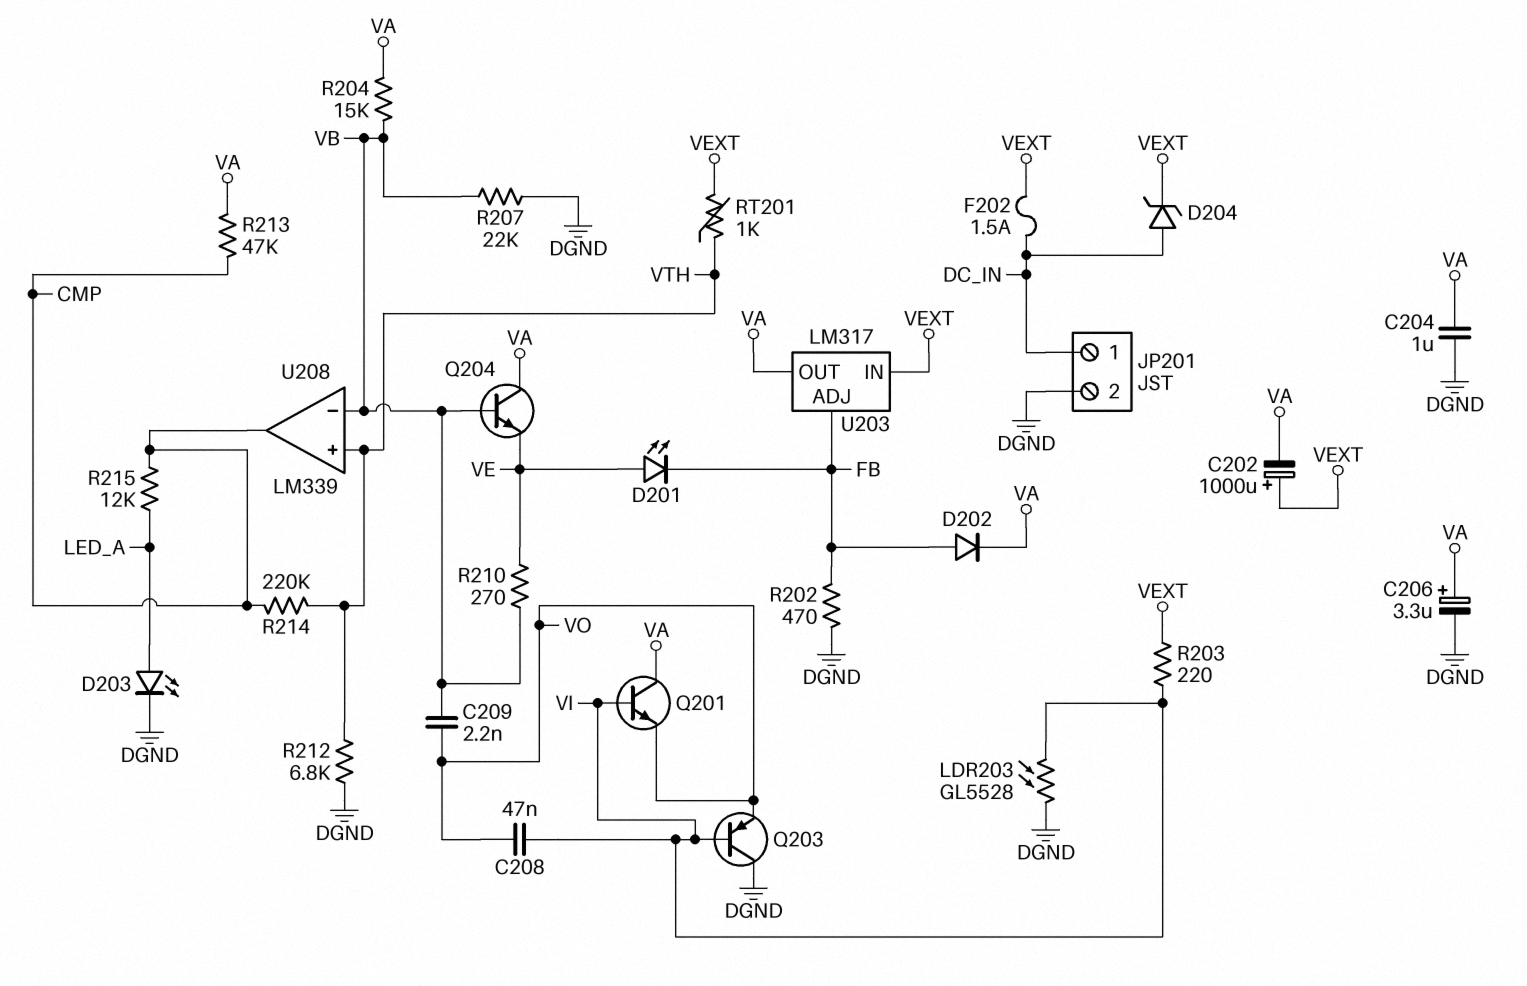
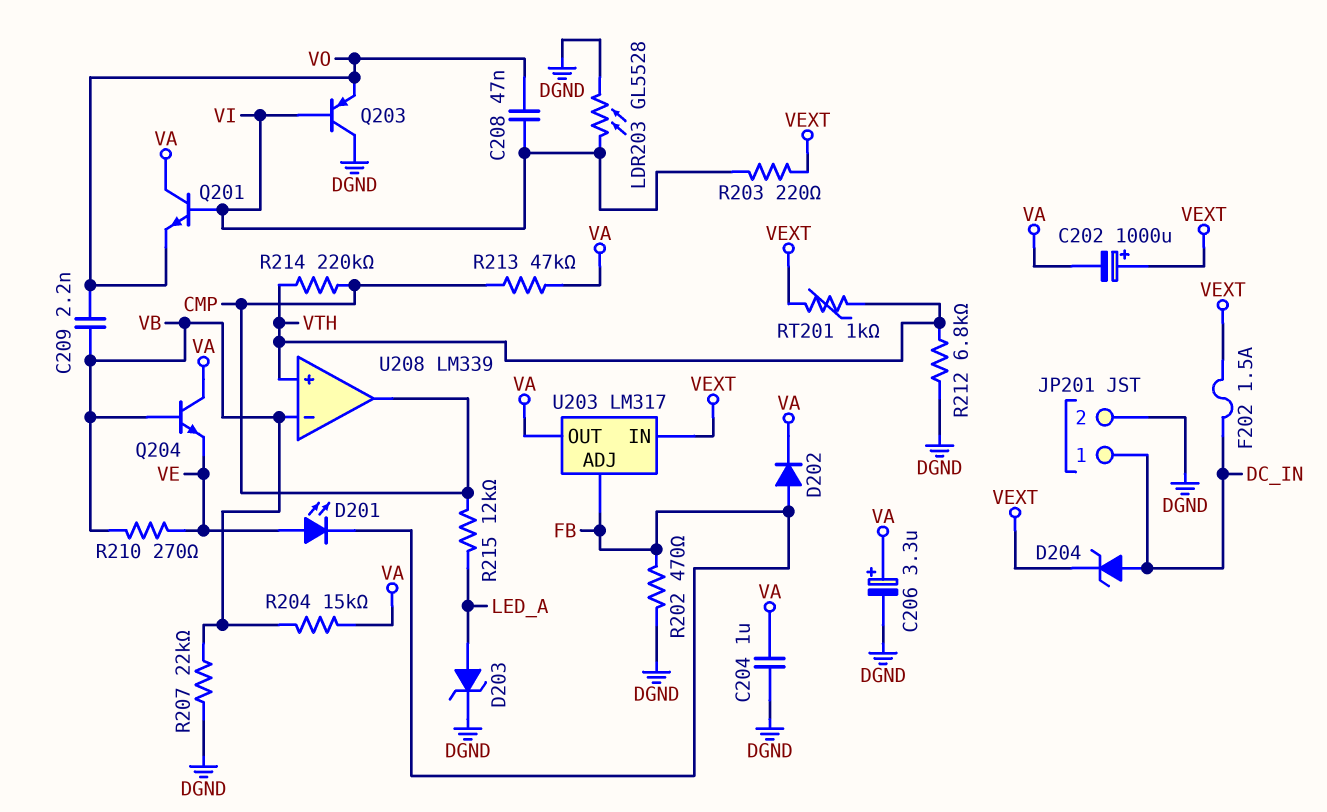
D203: LED (A LED_A, K DGND) -> zener (A LED_A, K DGND)

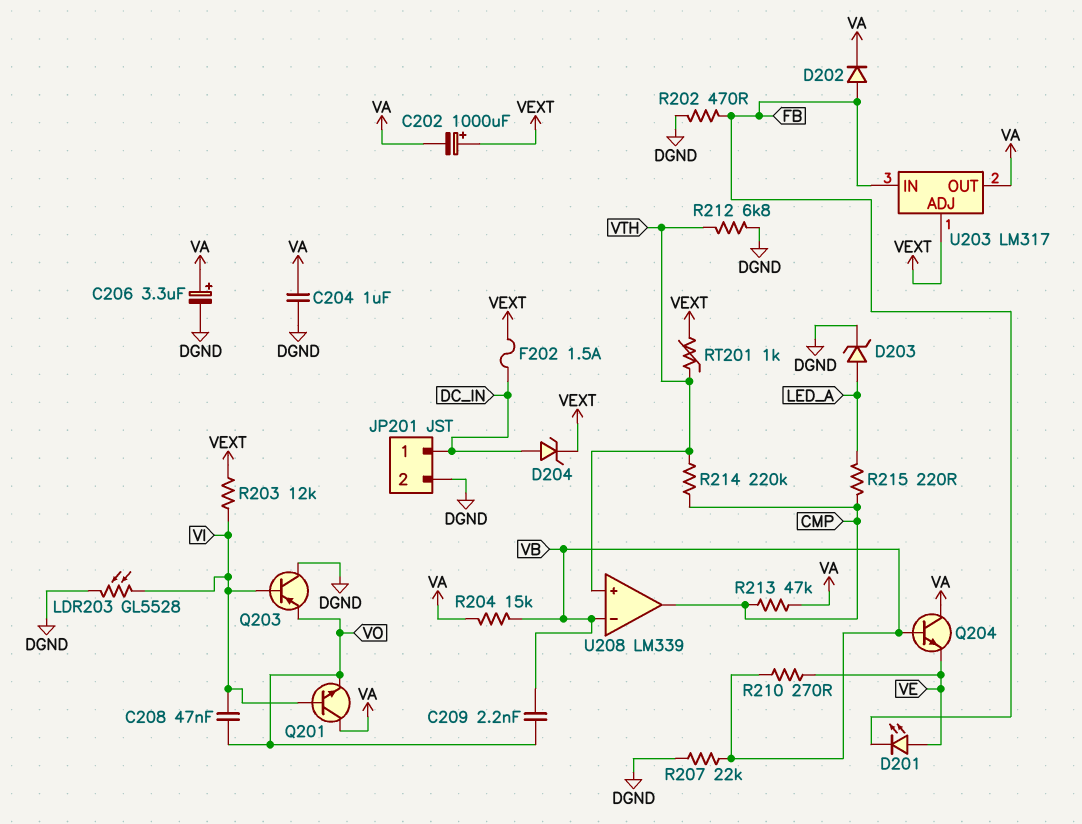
R203: 220 (VEXT, VI) -> 12k (VEXT, VI)
R215: 12k (CMP, LED_A) -> 220 (CMP, LED_A)
U203 pin ADJ: FB -> VEXT
U203 pin IN: VEXT -> FB

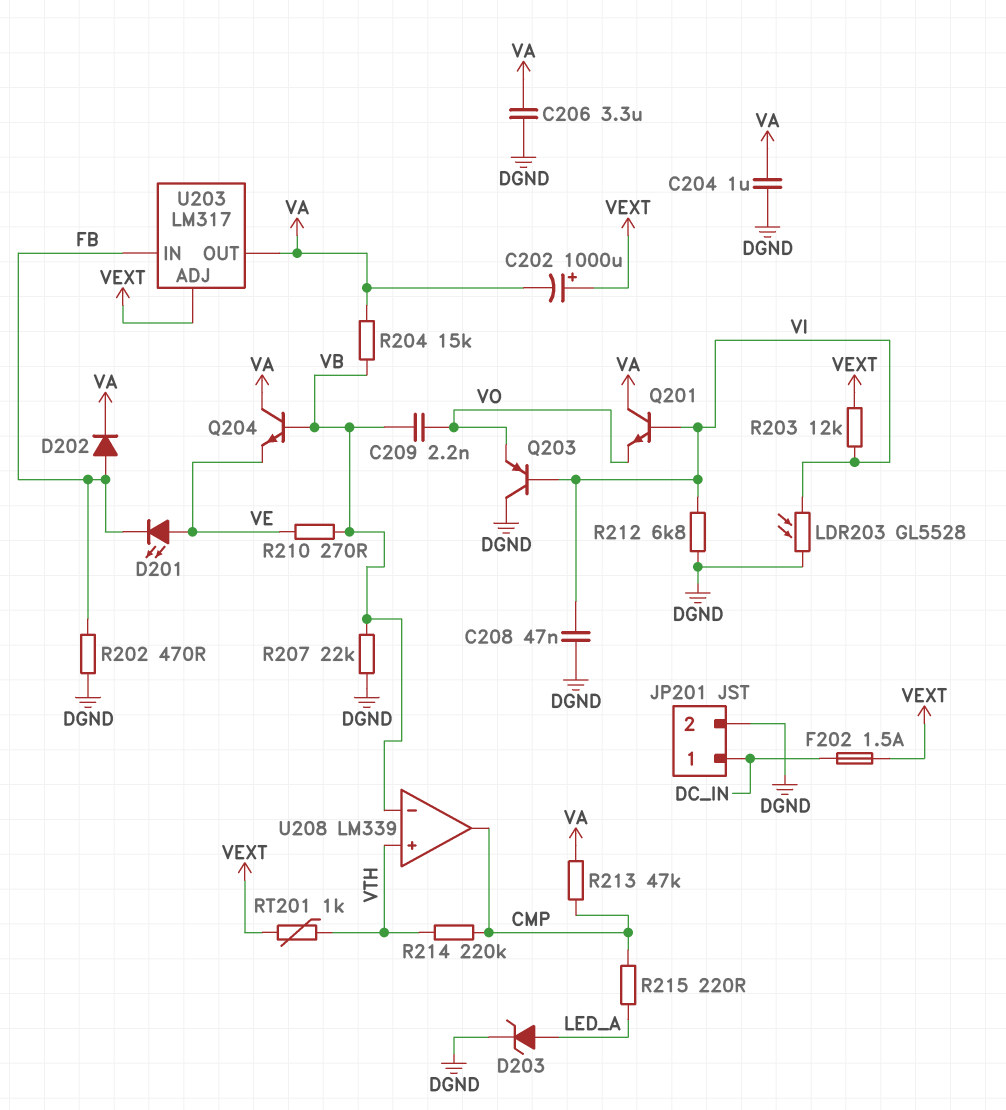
C206: 3.3uF (plus VA, minus DGND) -> 3.3uF (DGND, VA)
C208: 47nF (VI, VO) -> 47nF (DGND, VI)
D204: zener (A DC_IN, K VEXT) -> none
R212: 6.8k (DGND, VTH) -> 6.8k (DGND, VI)

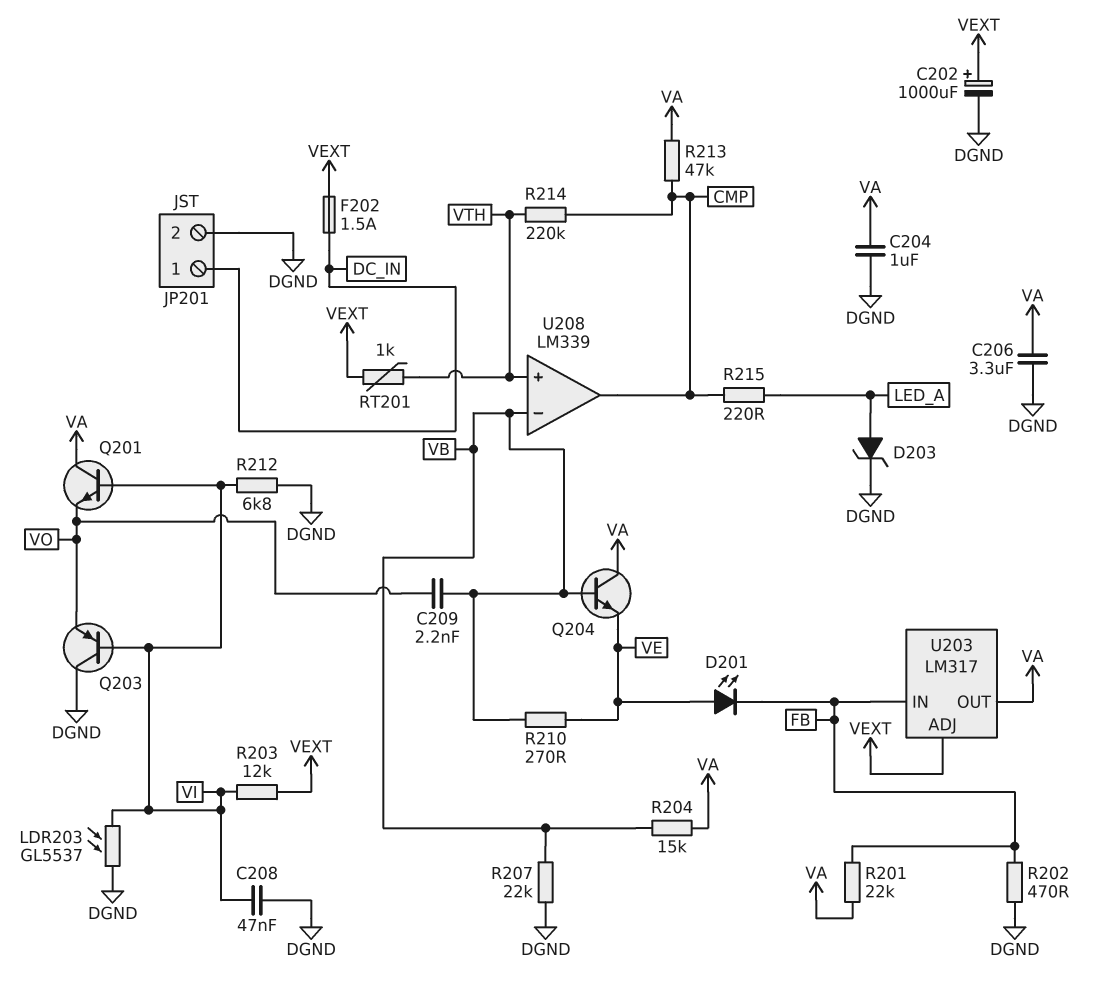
C202: 1000uF (plus VEXT, minus VA) -> 1000uF (plus VEXT, minus DGND)
D202: diode (A FB, K VA) -> none
LDR203: GL5528 (DGND, VI) -> GL5537 (DGND, VI)
R201: none -> 22k (FB, VA)

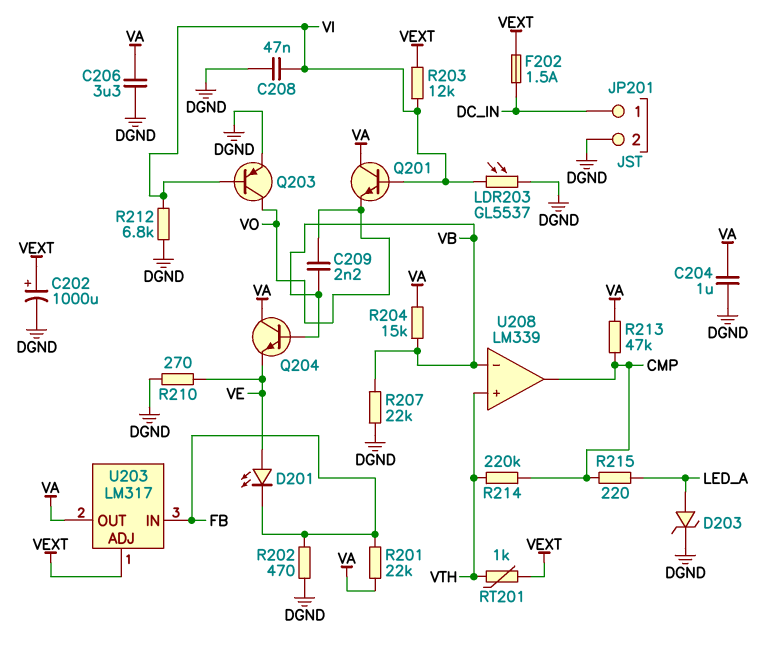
Q203: PNP (B VI, C DGND, E VO) -> PNP (B VI, C VO, E DGND)
R210: 270 (VB, VE) -> 270 (DGND, VE)

